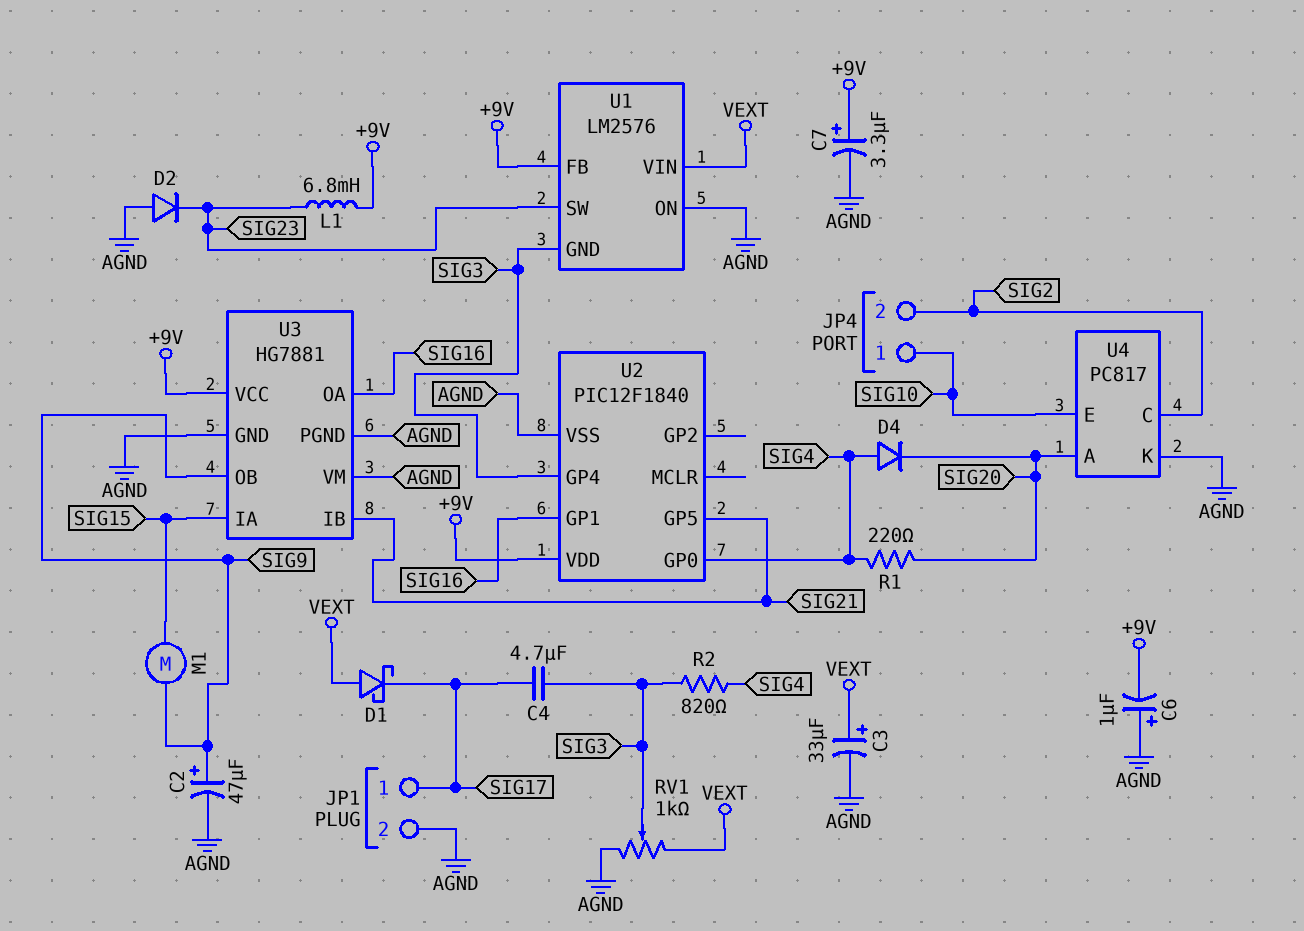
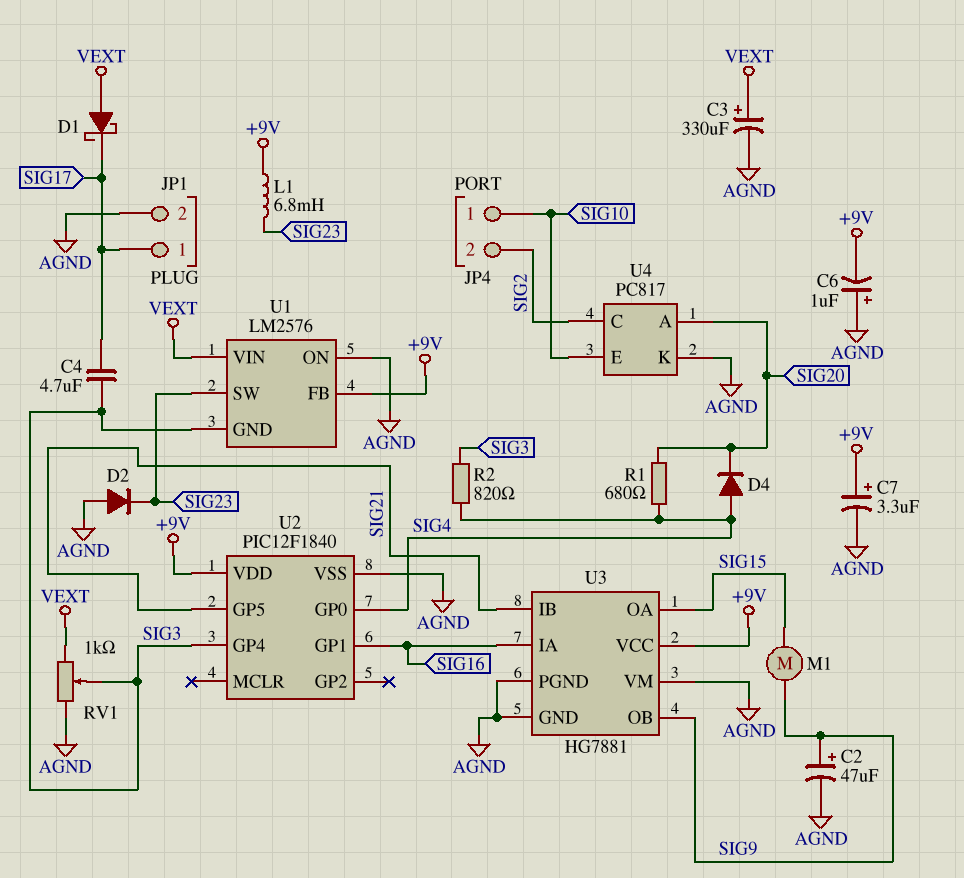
C3: 33uF (plus VEXT, minus AGND) -> 330uF (plus VEXT, minus AGND)
R1: 220 (SIG4, SIG20) -> 680 (SIG4, SIG20)
U3 pin IA: SIG15 -> SIG16
U3 pin OA: SIG16 -> SIG15

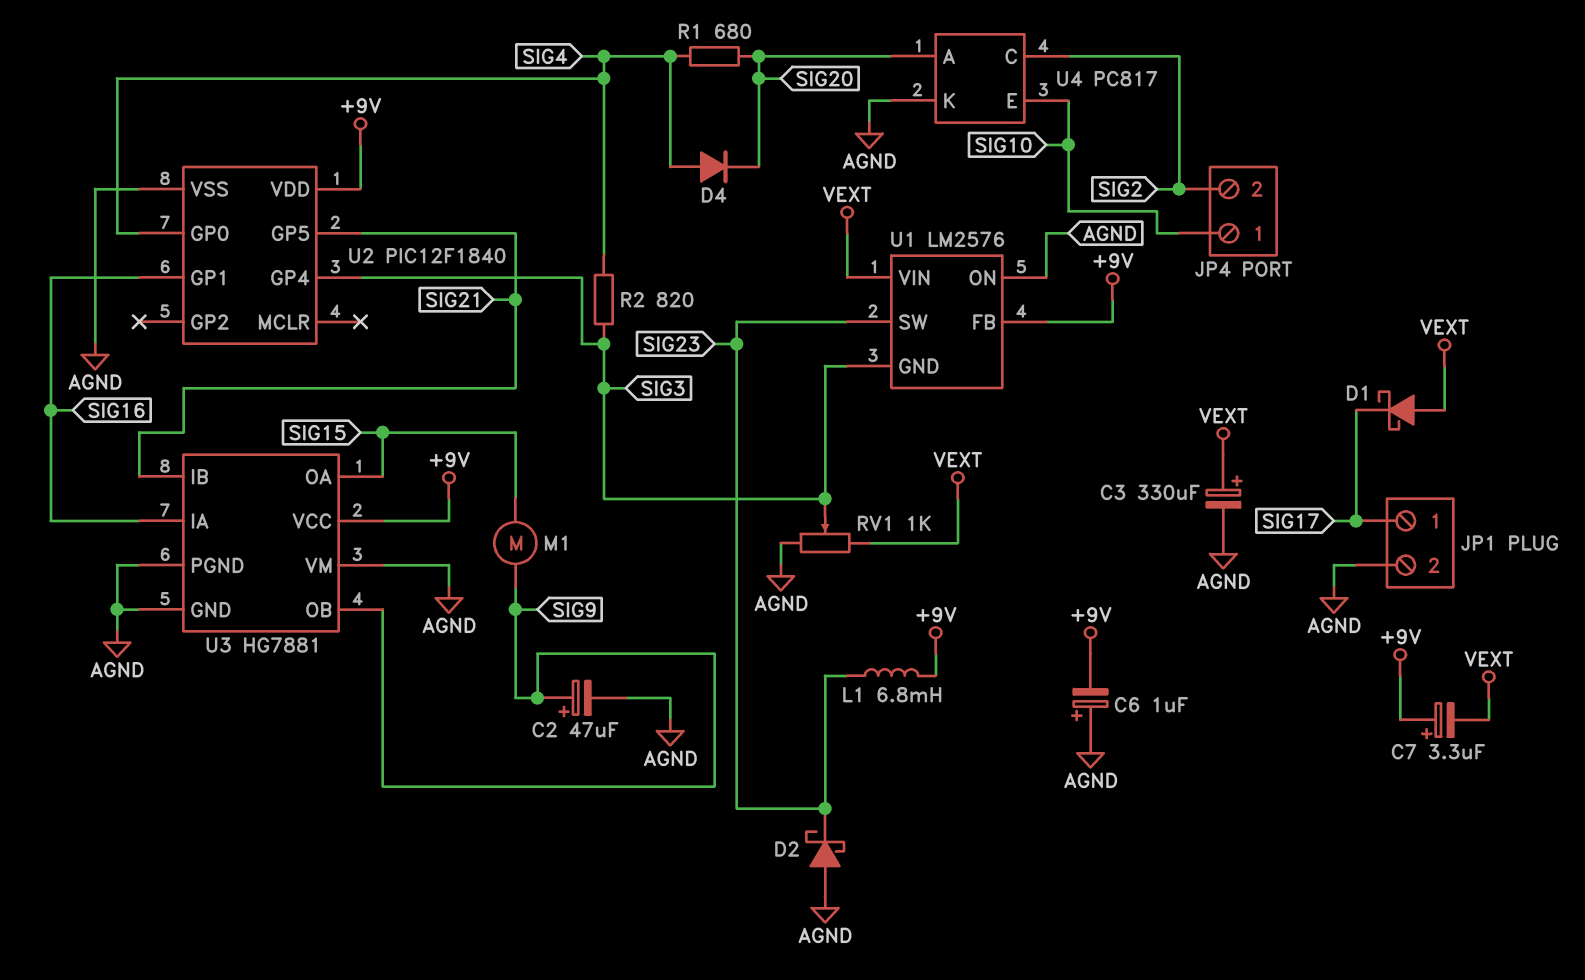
C4: 4.7uF (SIG3, SIG17) -> none
C7: 3.3uF (plus +9V, minus AGND) -> 3.3uF (plus +9V, minus VEXT)
D2: diode (A AGND, K SIG23) -> schottky (A AGND, K SIG23)

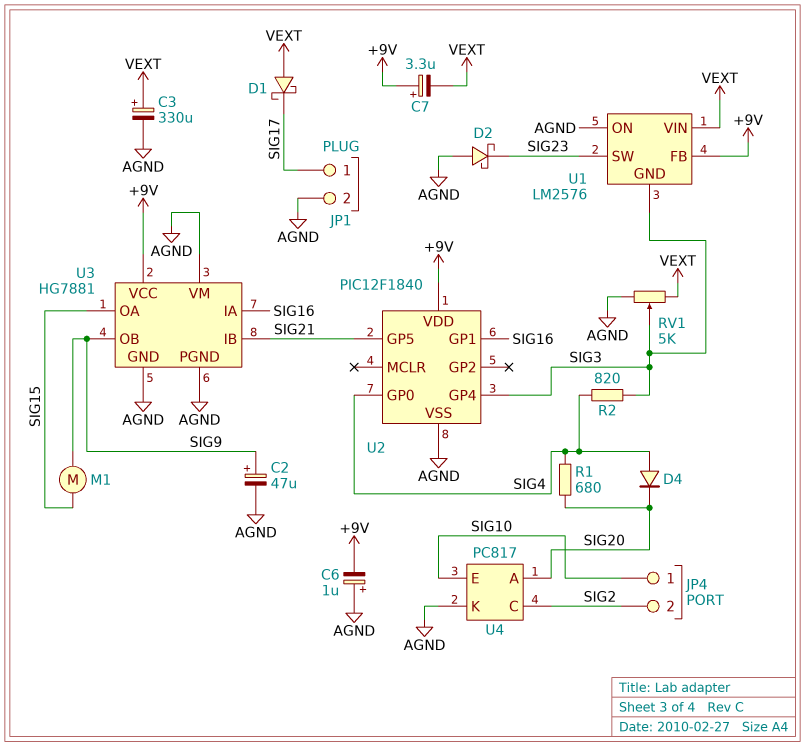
L1: 6.8mH (+9V, SIG23) -> none
RV1: 1k (AGND, VEXT, wiper SIG3) -> 5k (AGND, VEXT, wiper SIG3)

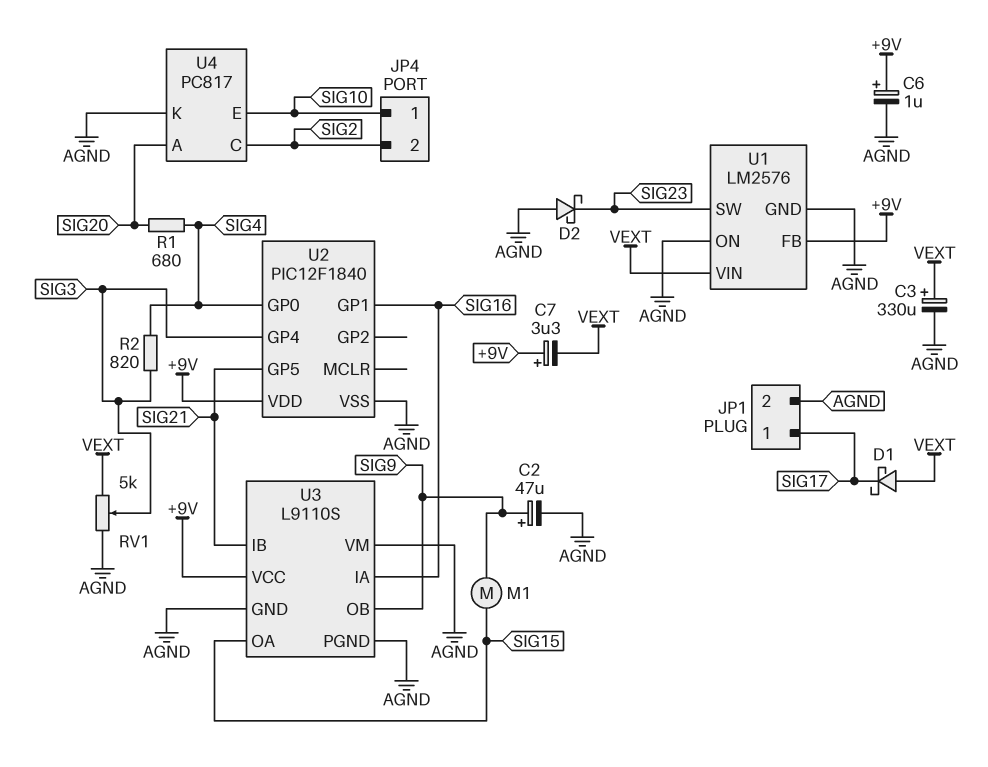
C6: 1uF (plus AGND, minus +9V) -> 1uF (plus +9V, minus AGND)
D4: diode (A SIG4, K SIG20) -> none
U1 pin GND: SIG3 -> AGND
U3: HG7881 -> L9110S

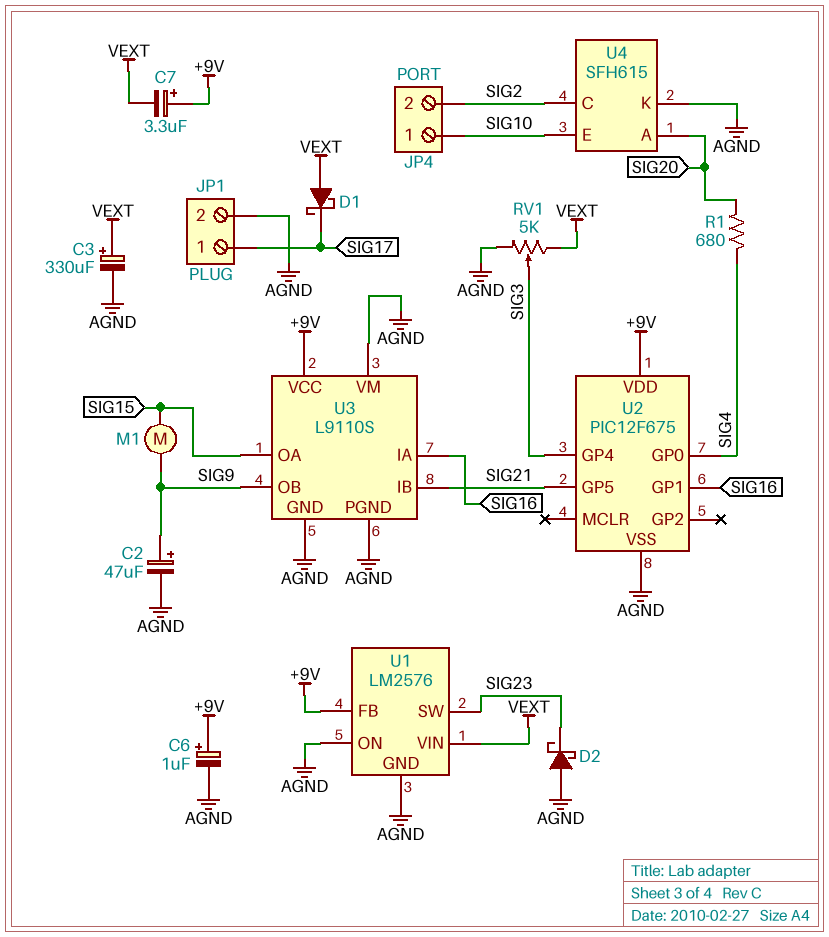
R2: 820 (SIG3, SIG4) -> none
U2: PIC12F1840 -> PIC12F675
U4: PC817 -> SFH615

